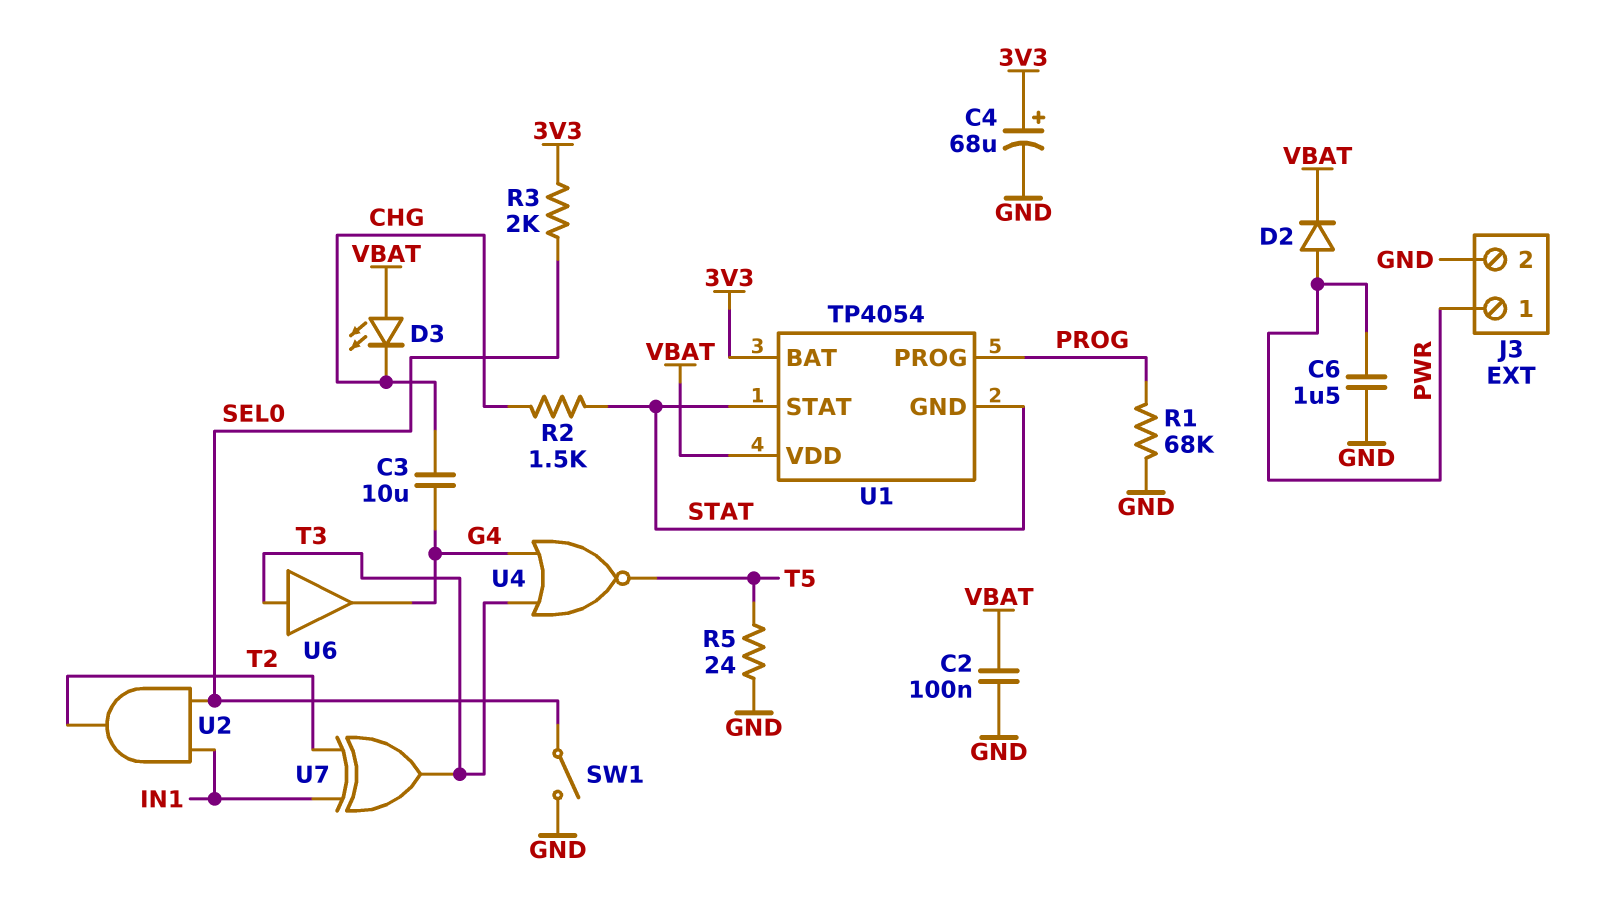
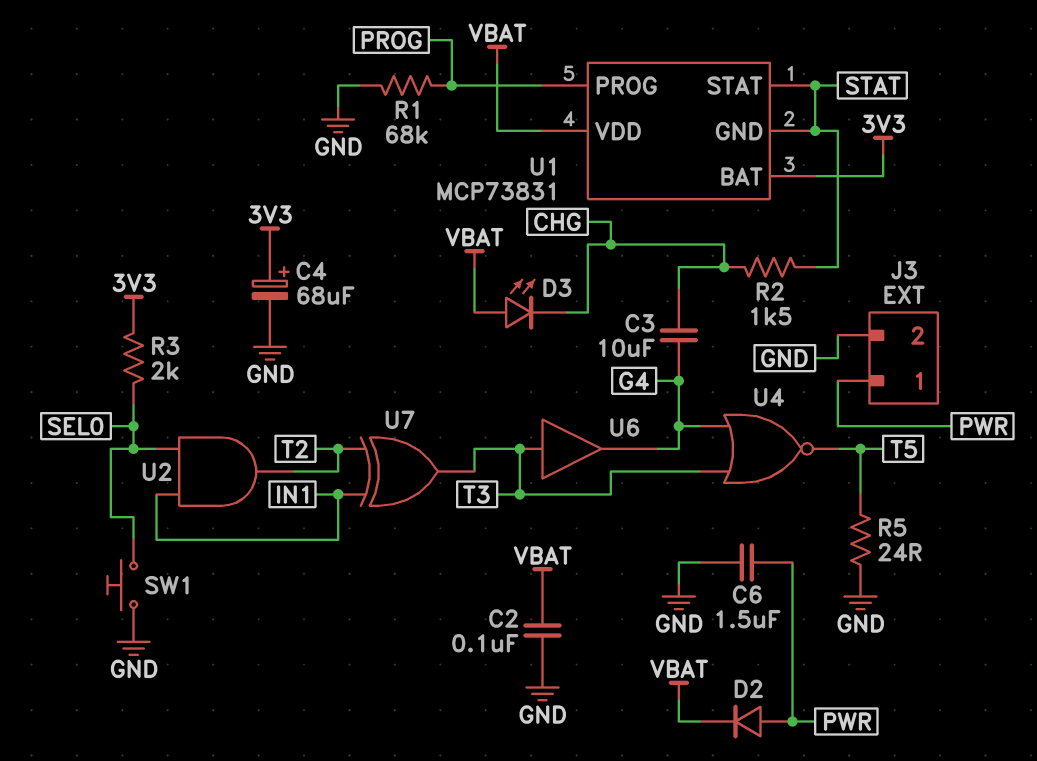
SW1: switch (GND, SEL0) -> button (GND, SEL0)
U1: TP4054 -> MCP73831

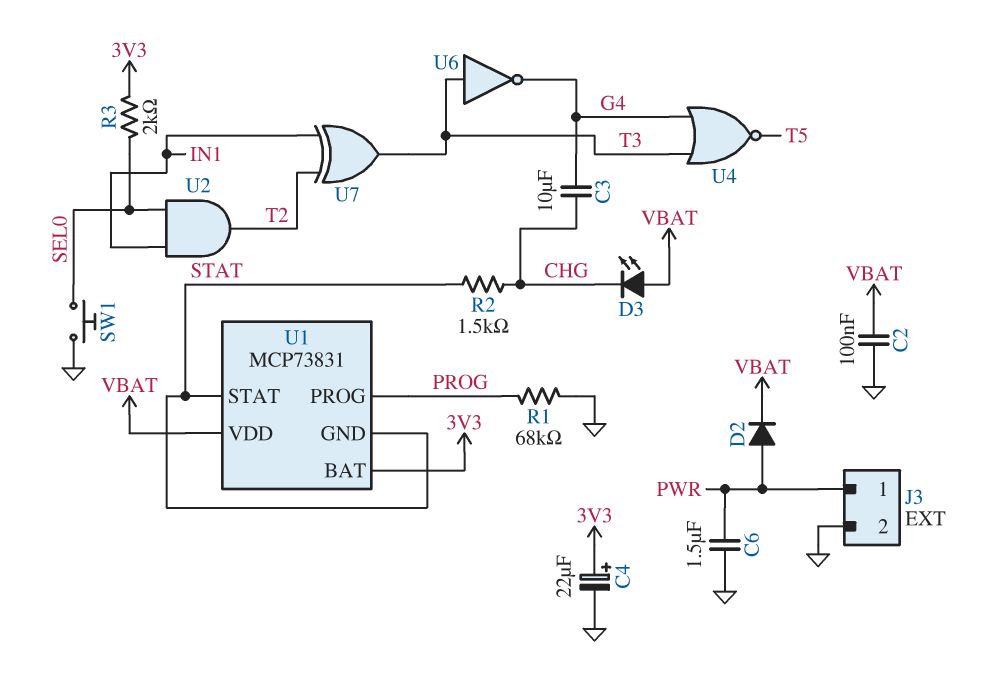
C4: 68uF (plus 3V3, minus GND) -> 22uF (plus 3V3, minus GND)
R5: 24 (GND, T5) -> none
U6: buffer (in T3, out G4) -> NOT (in T3, out G4)

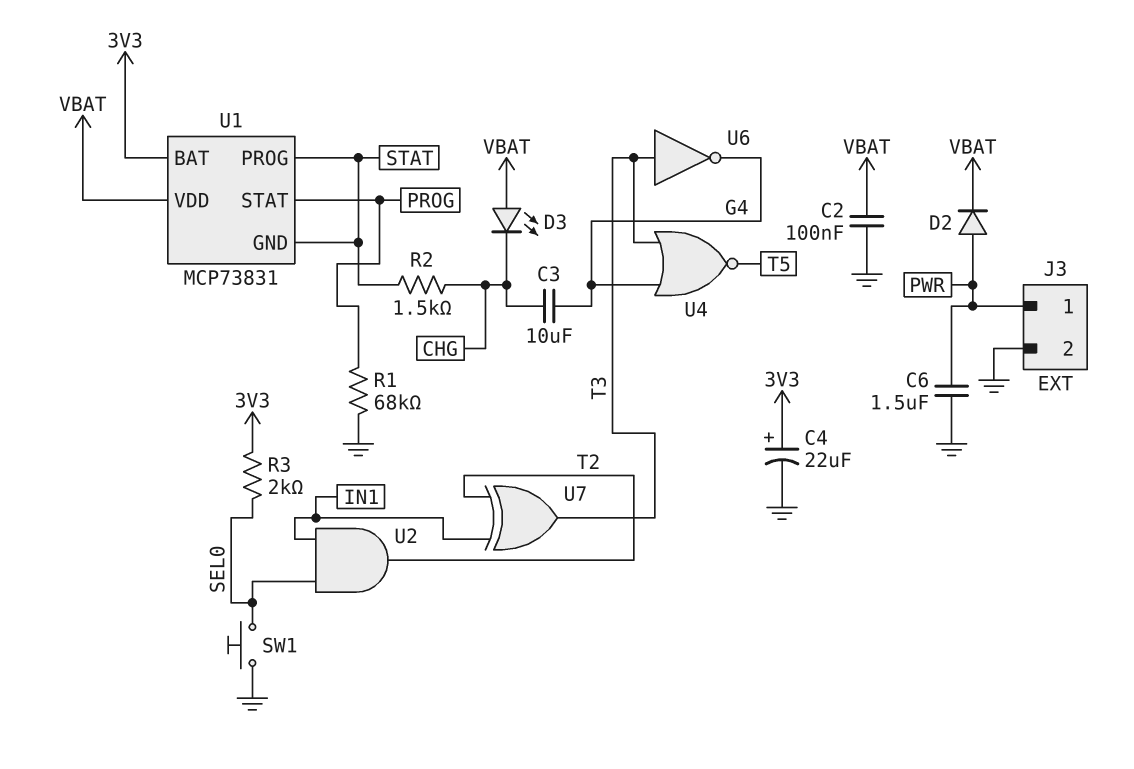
U1 pin PROG: PROG -> STAT
U1 pin STAT: STAT -> PROG

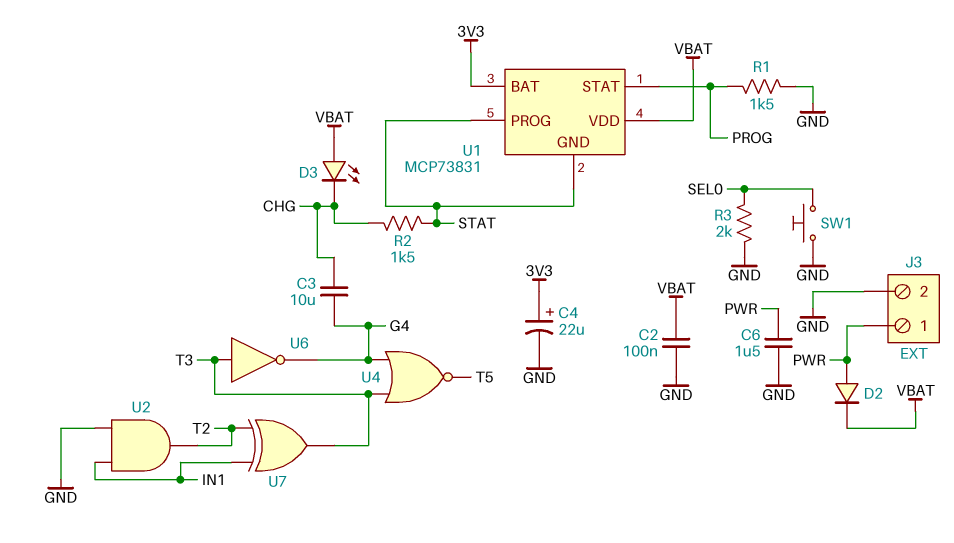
R1: 68k (GND, PROG) -> 1.5k (GND, PROG)
R3: 2k (3V3, SEL0) -> 2k (GND, SEL0)
U2: AND (in IN1, in SEL0, out T2) -> AND (in GND, in IN1, out T2)

